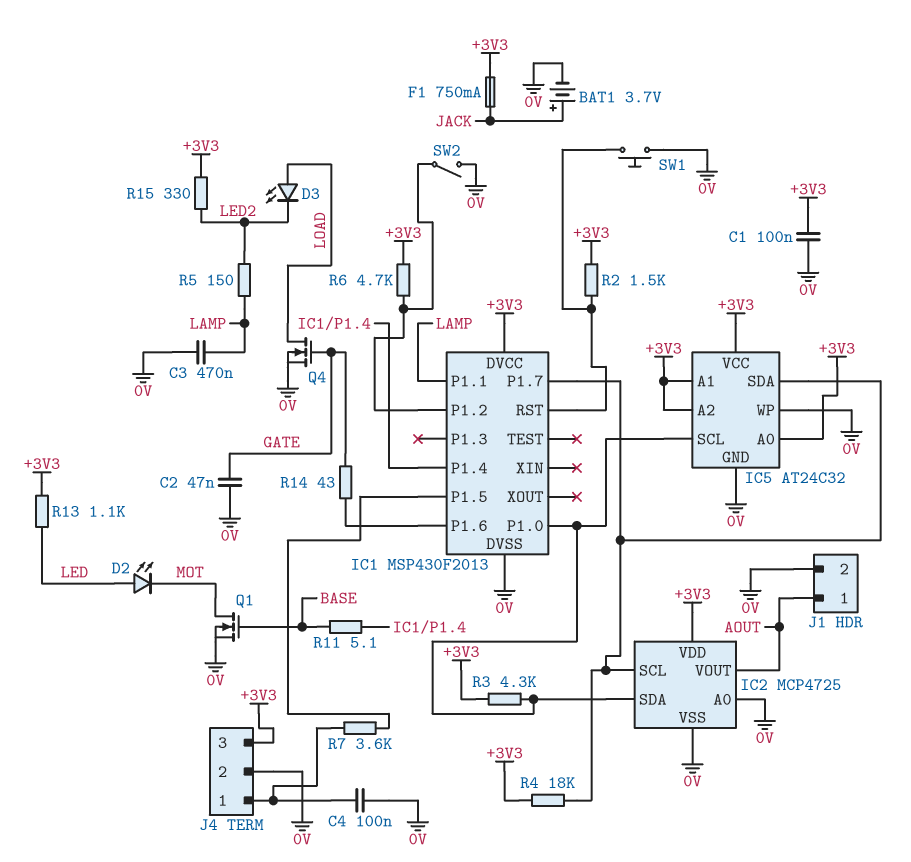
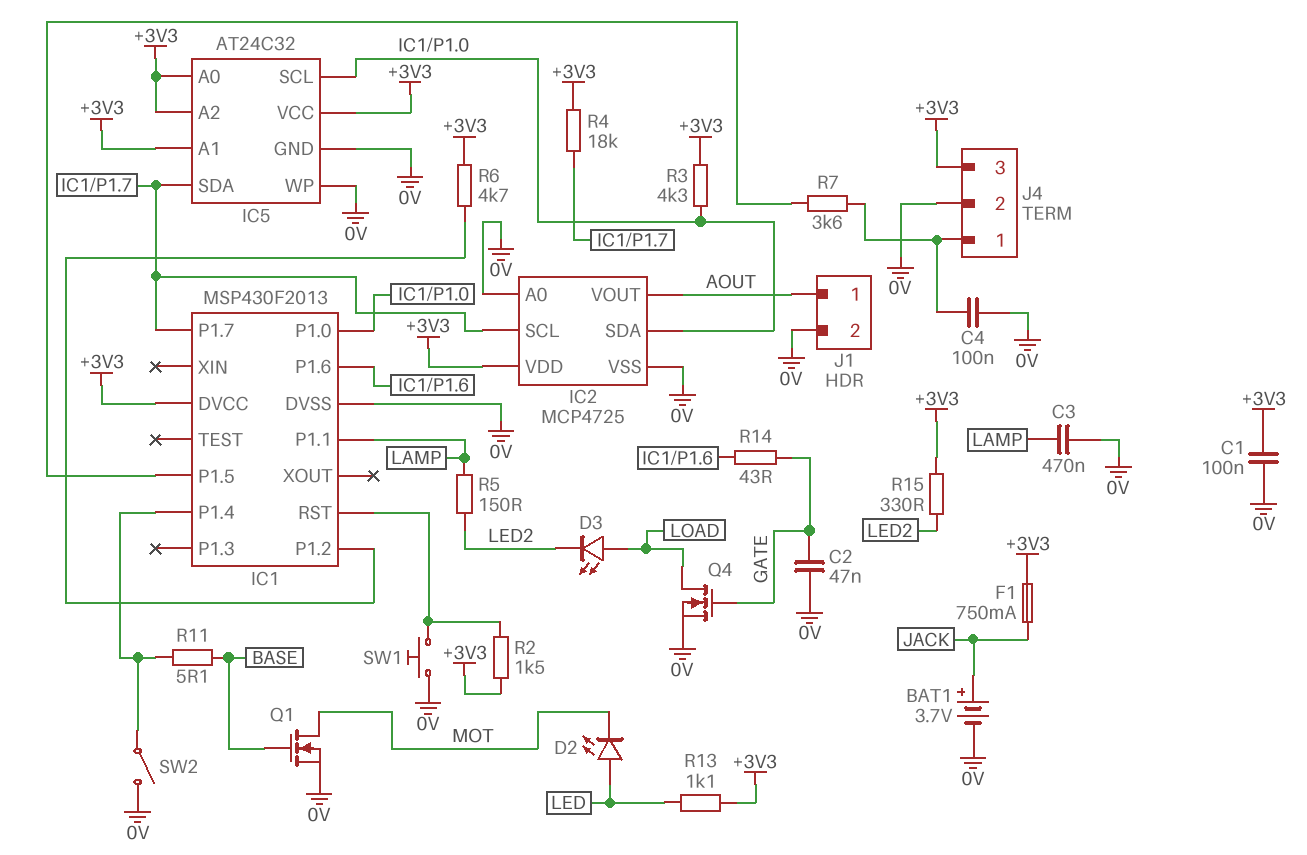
SW2: switch (0V, IC1/P1.2) -> switch (0V, IC1/P1.4)

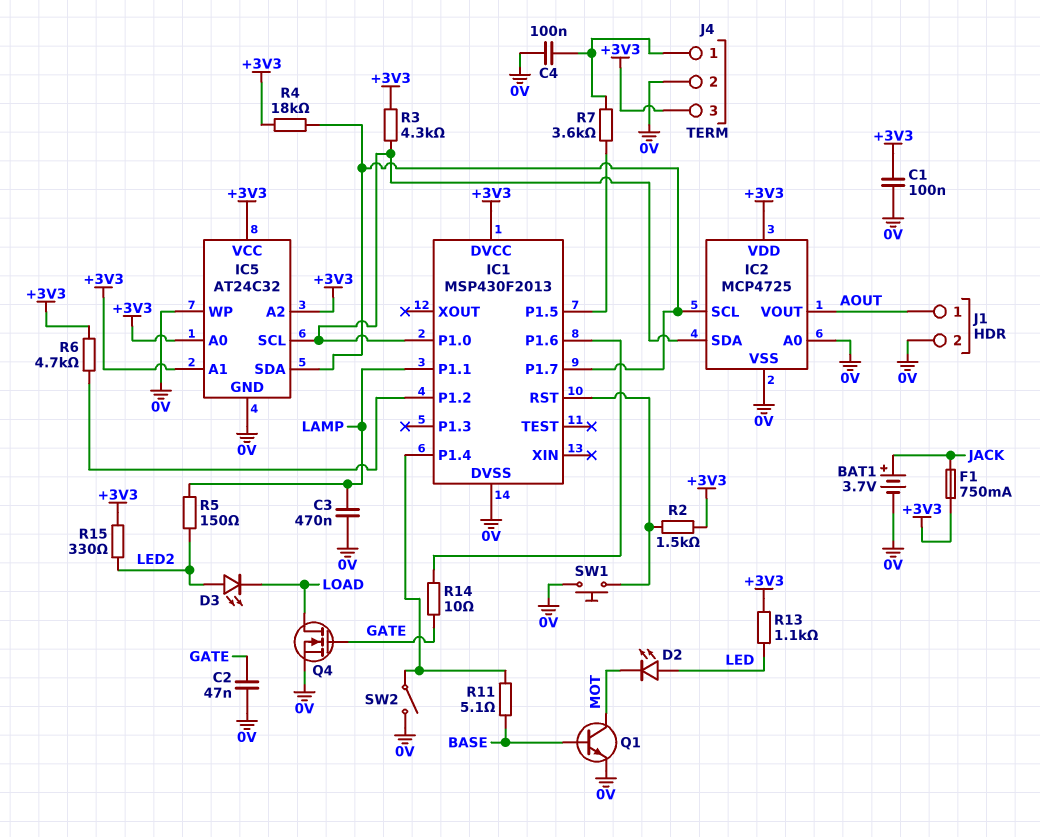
D3: LED (A LOAD, K LED2) -> LED (A LED2, K LOAD)
Q1: NMOS (G BASE, D MOT, S 0V) -> NPN (B BASE, C MOT, E 0V)
R14: 43 (GATE, IC1/P1.6) -> 10 (GATE, IC1/P1.6)

